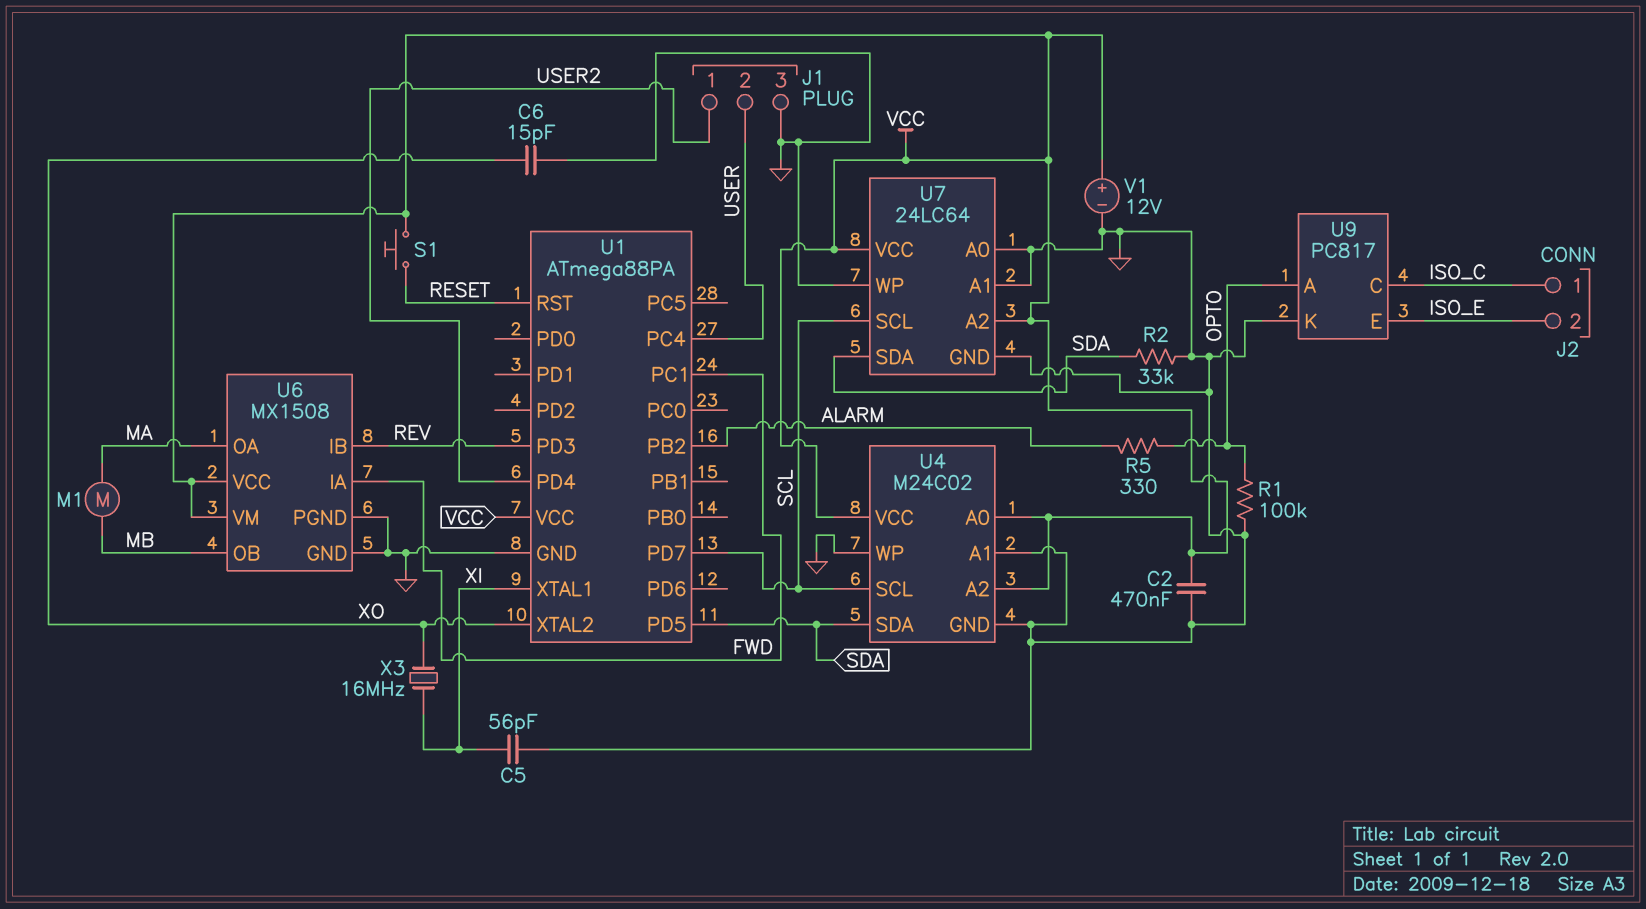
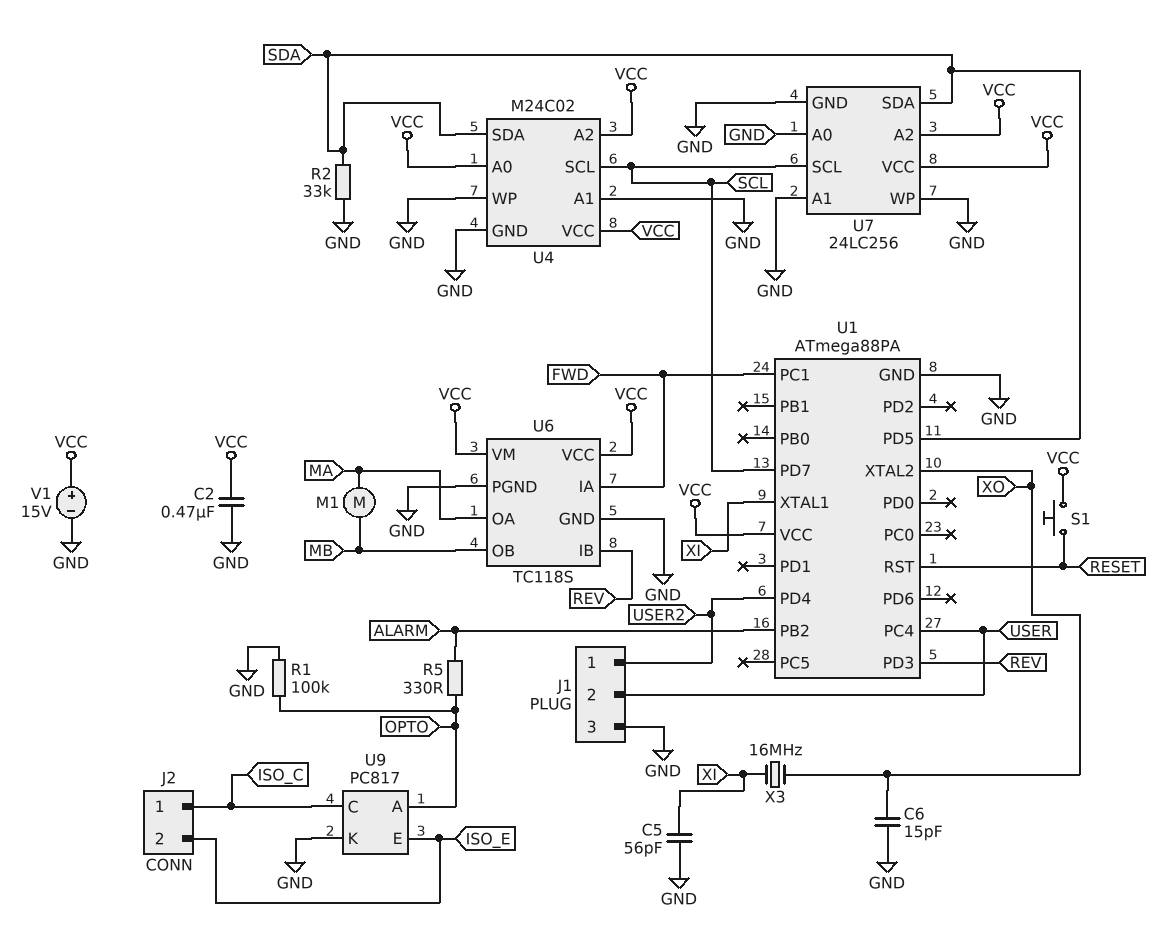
U6: MX1508 -> TC118S
U7: 24LC64 -> 24LC256
V1: 12V (plus VCC, minus GND) -> 15V (plus VCC, minus GND)

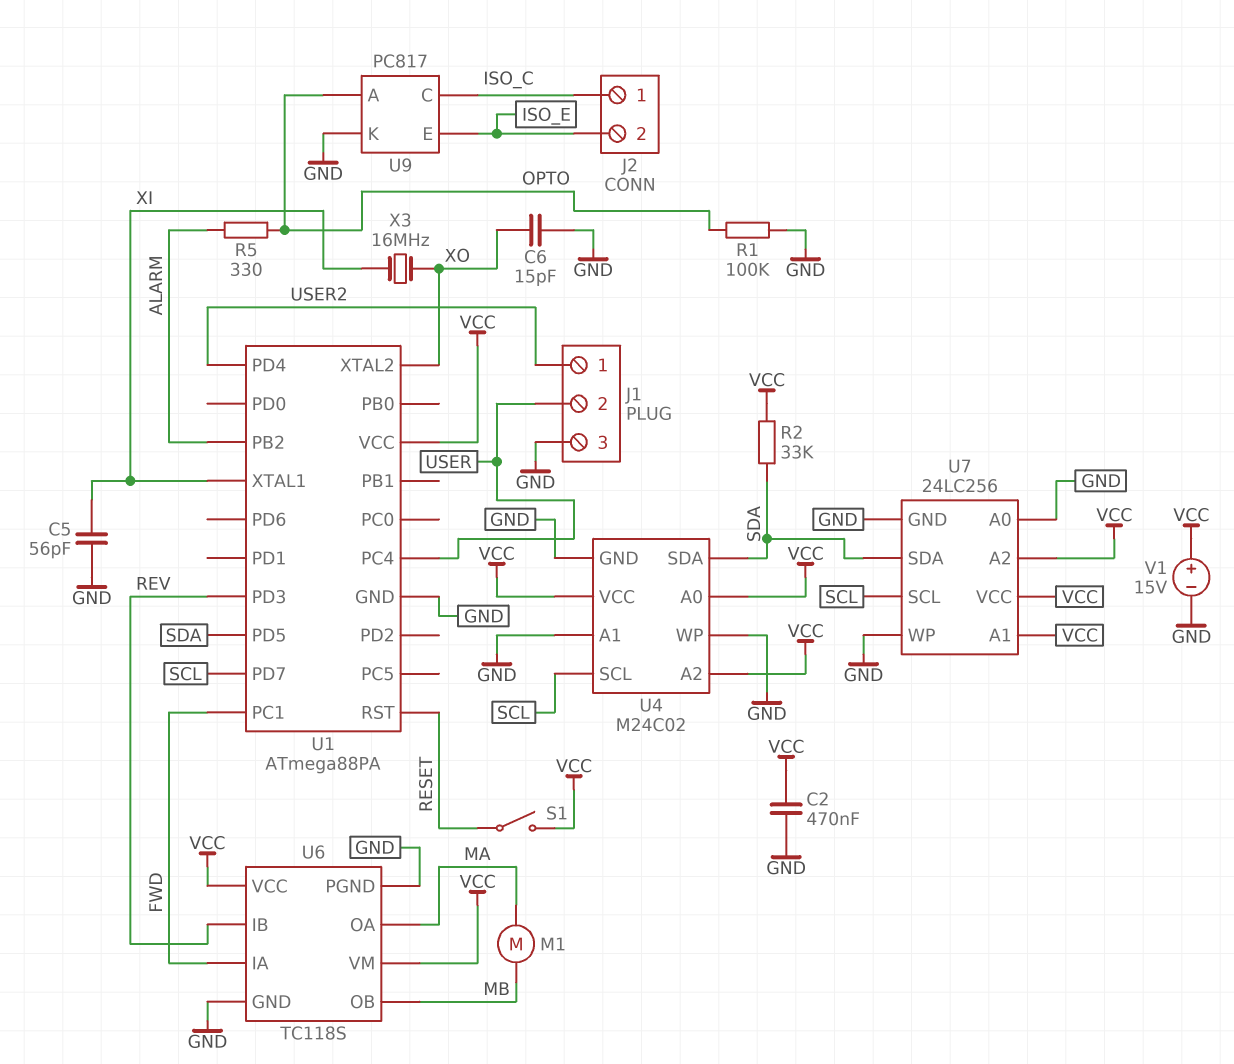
R2: 33k (GND, SDA) -> 33k (SDA, VCC)
S1: button (RESET, VCC) -> switch (RESET, VCC)
U7 pin A1: GND -> VCC

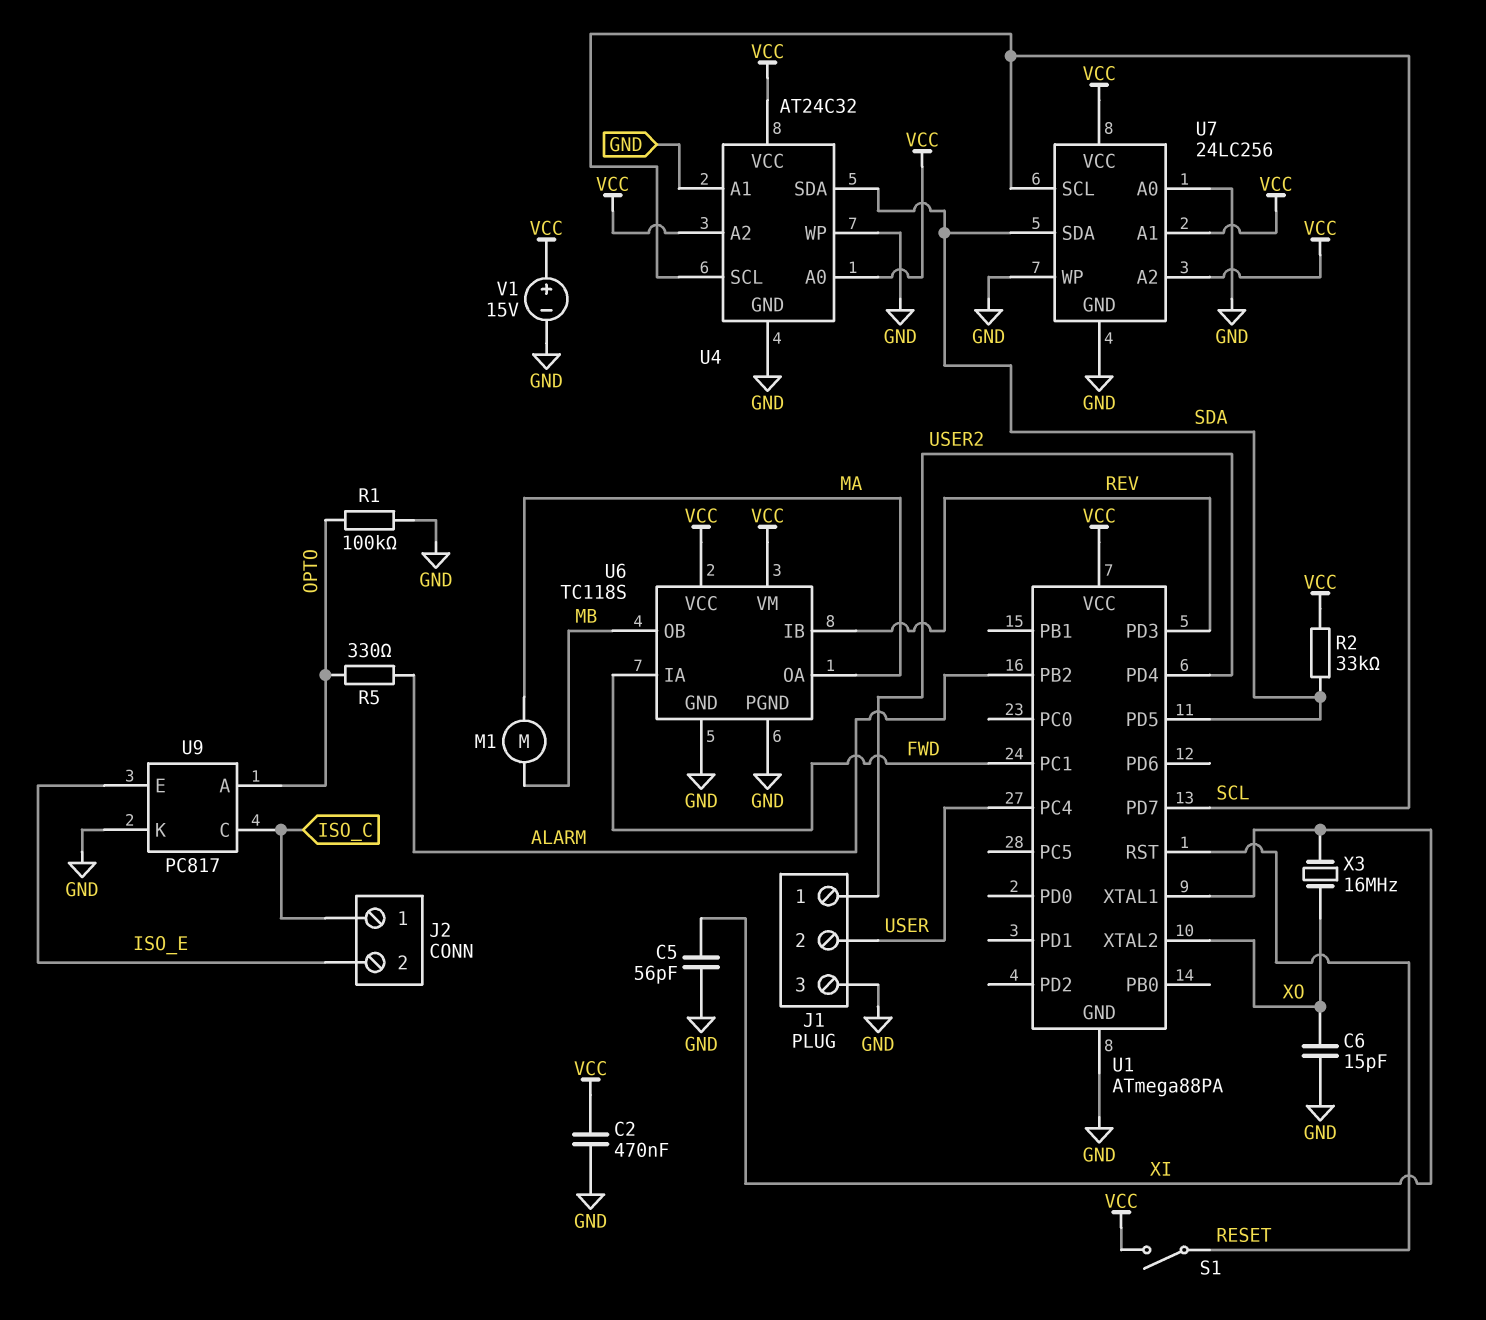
U4: M24C02 -> AT24C32

